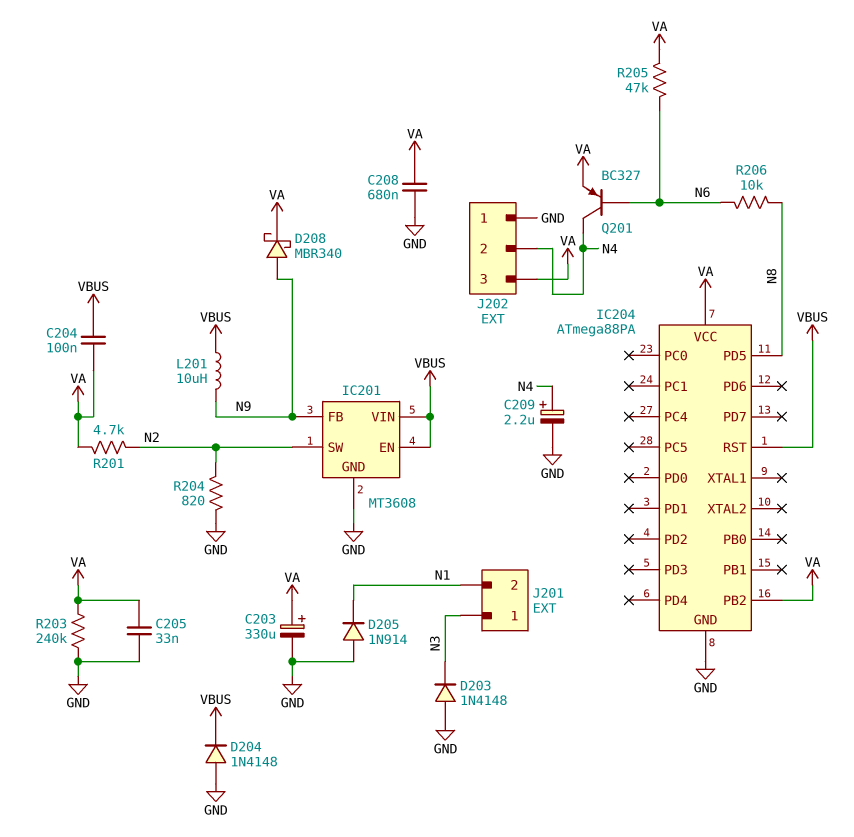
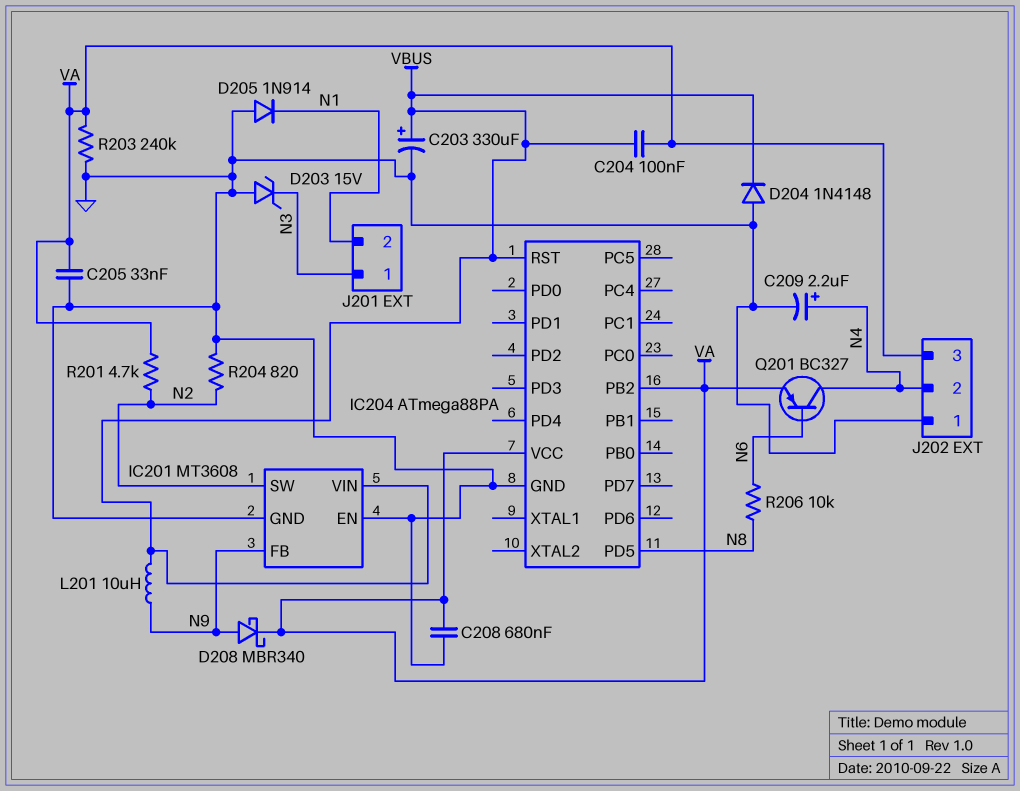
C203: 330uF (plus VA, minus GND) -> 330uF (plus VBUS, minus GND)
D203: diode 1N4148 (A GND, K N3) -> zener 15V (A GND, K N3)
IC201 pin EN: VBUS -> GND
R205: 47k (N6, VA) -> none

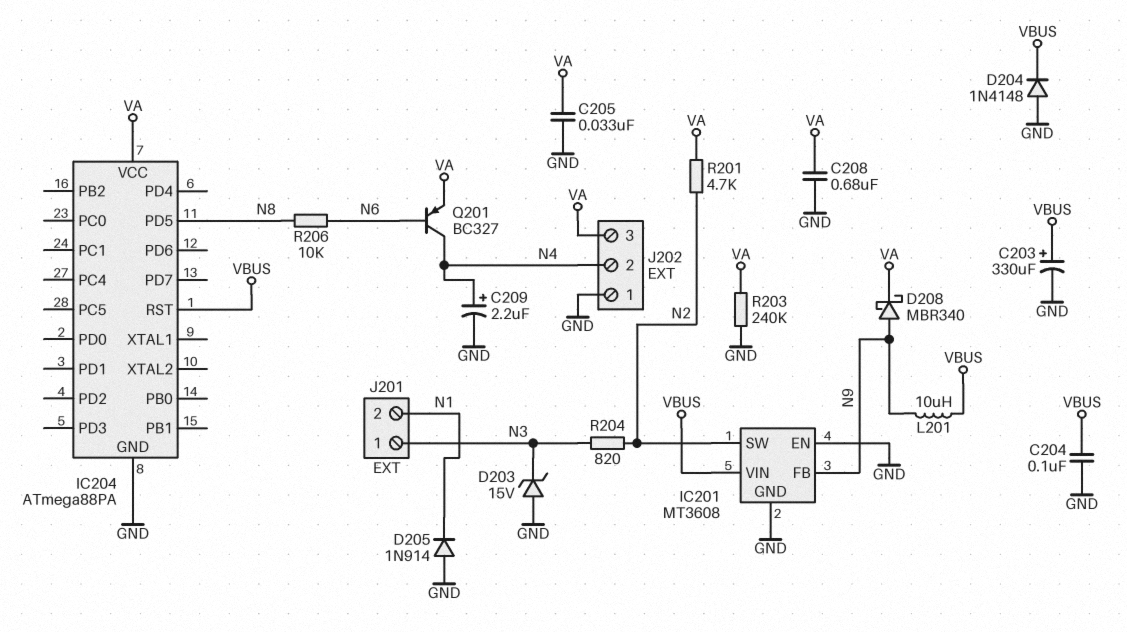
C204: 100nF (VA, VBUS) -> 100nF (GND, VBUS)
IC204 pin PB2: VA -> none
R204: 820 (GND, N2) -> 820 (N2, N3)

